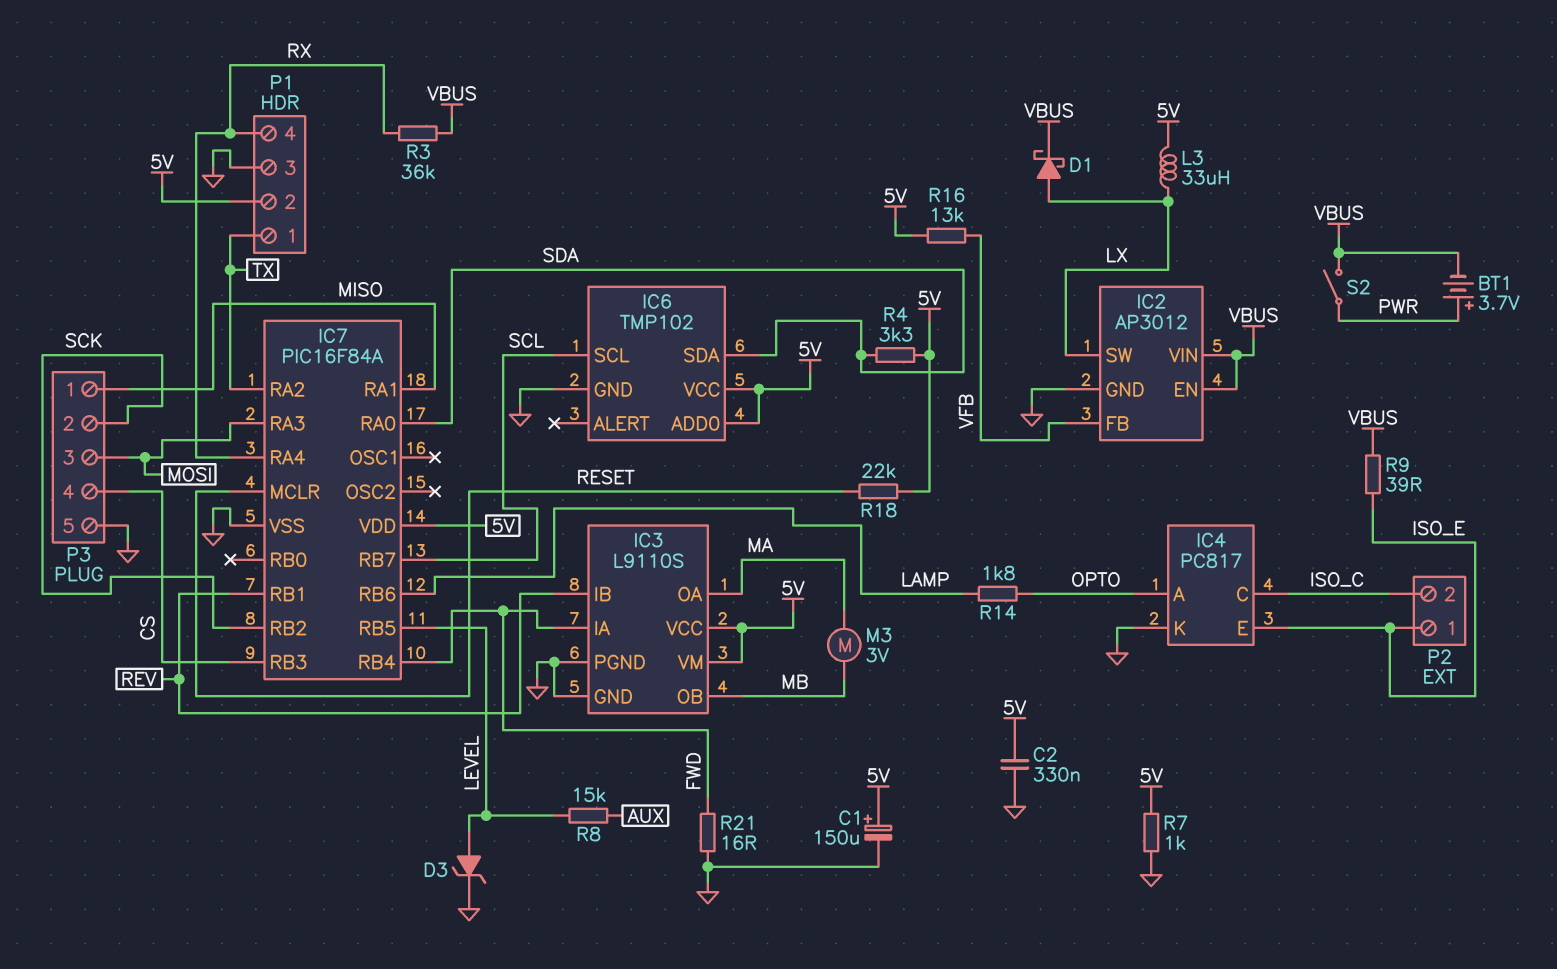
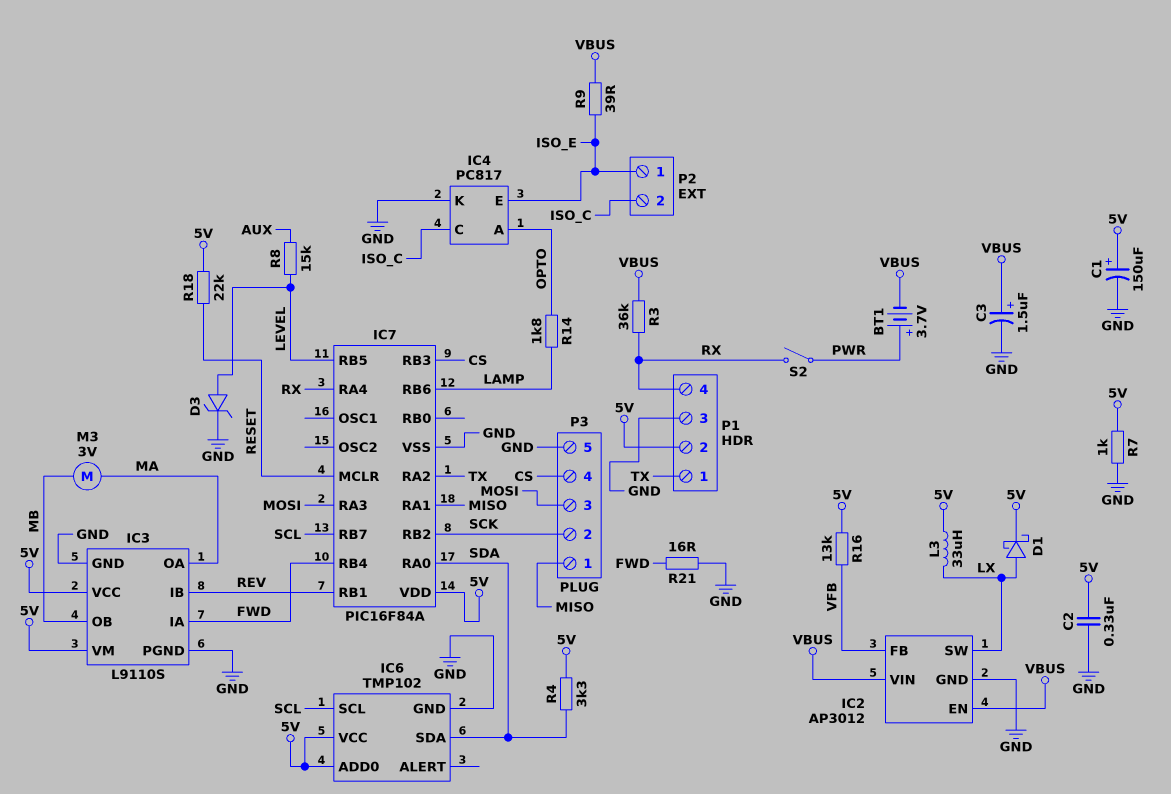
C3: none -> 1.5uF (plus VBUS, minus GND)
D1: schottky (A LX, K VBUS) -> schottky (A LX, K 5V)
S2: switch (PWR, VBUS) -> switch (PWR, RX)

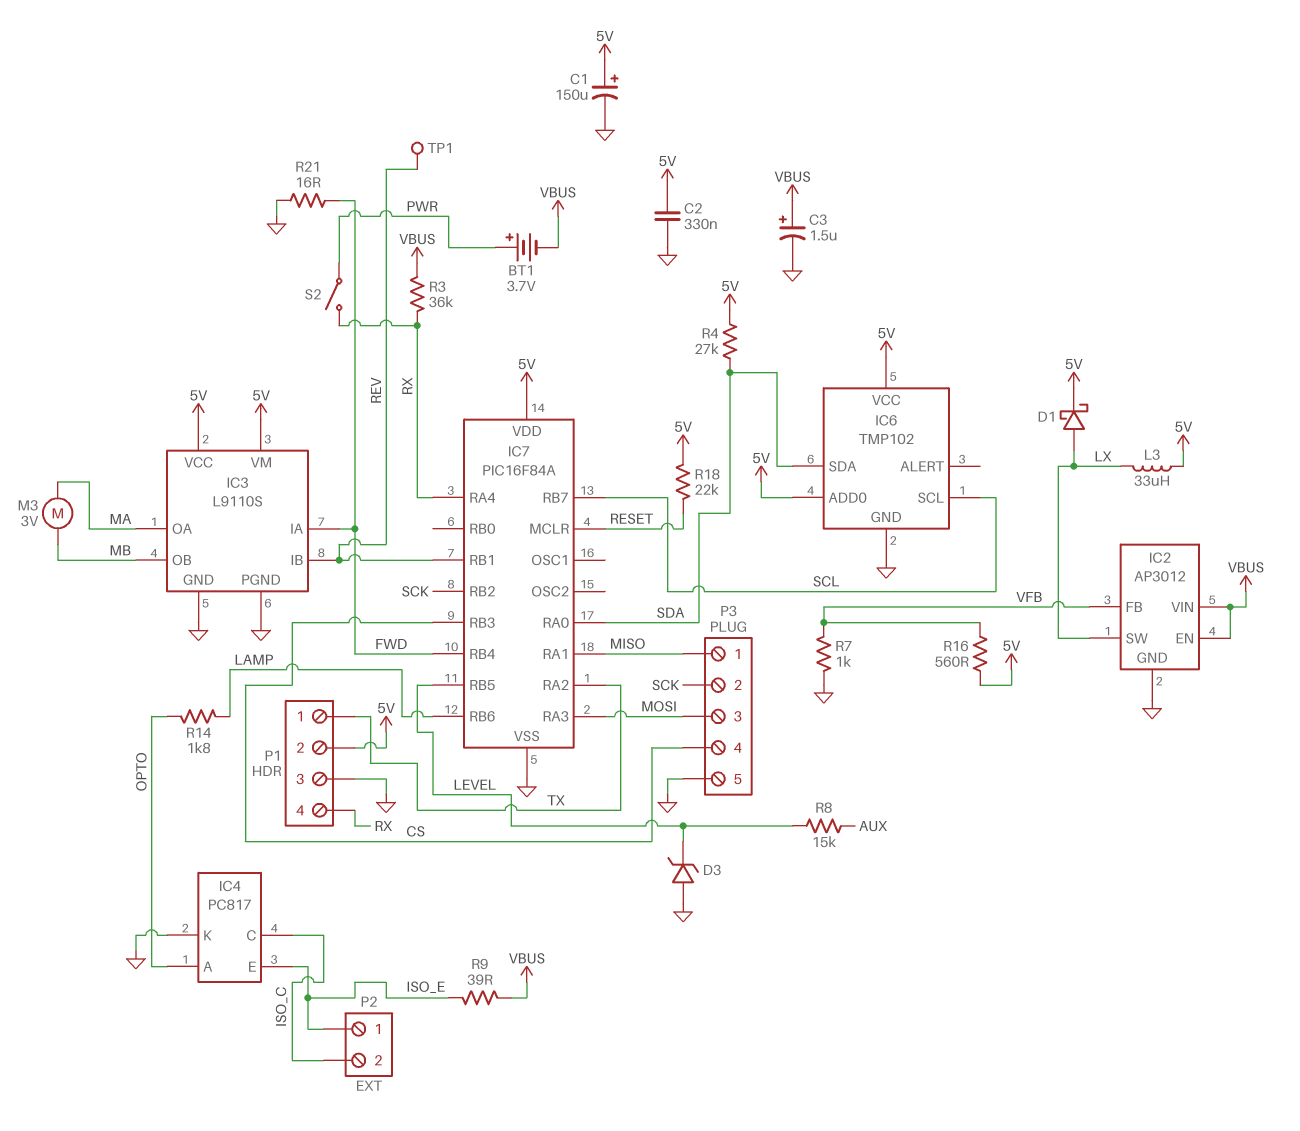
D3: zener (A LEVEL, K GND) -> zener (A GND, K LEVEL)
R4: 3.3k (5V, SDA) -> 27k (5V, SDA)
R7: 1k (5V, GND) -> 1k (GND, VFB)
R16: 13k (5V, VFB) -> 560 (5V, VFB)
TP1: none -> test point (REV)

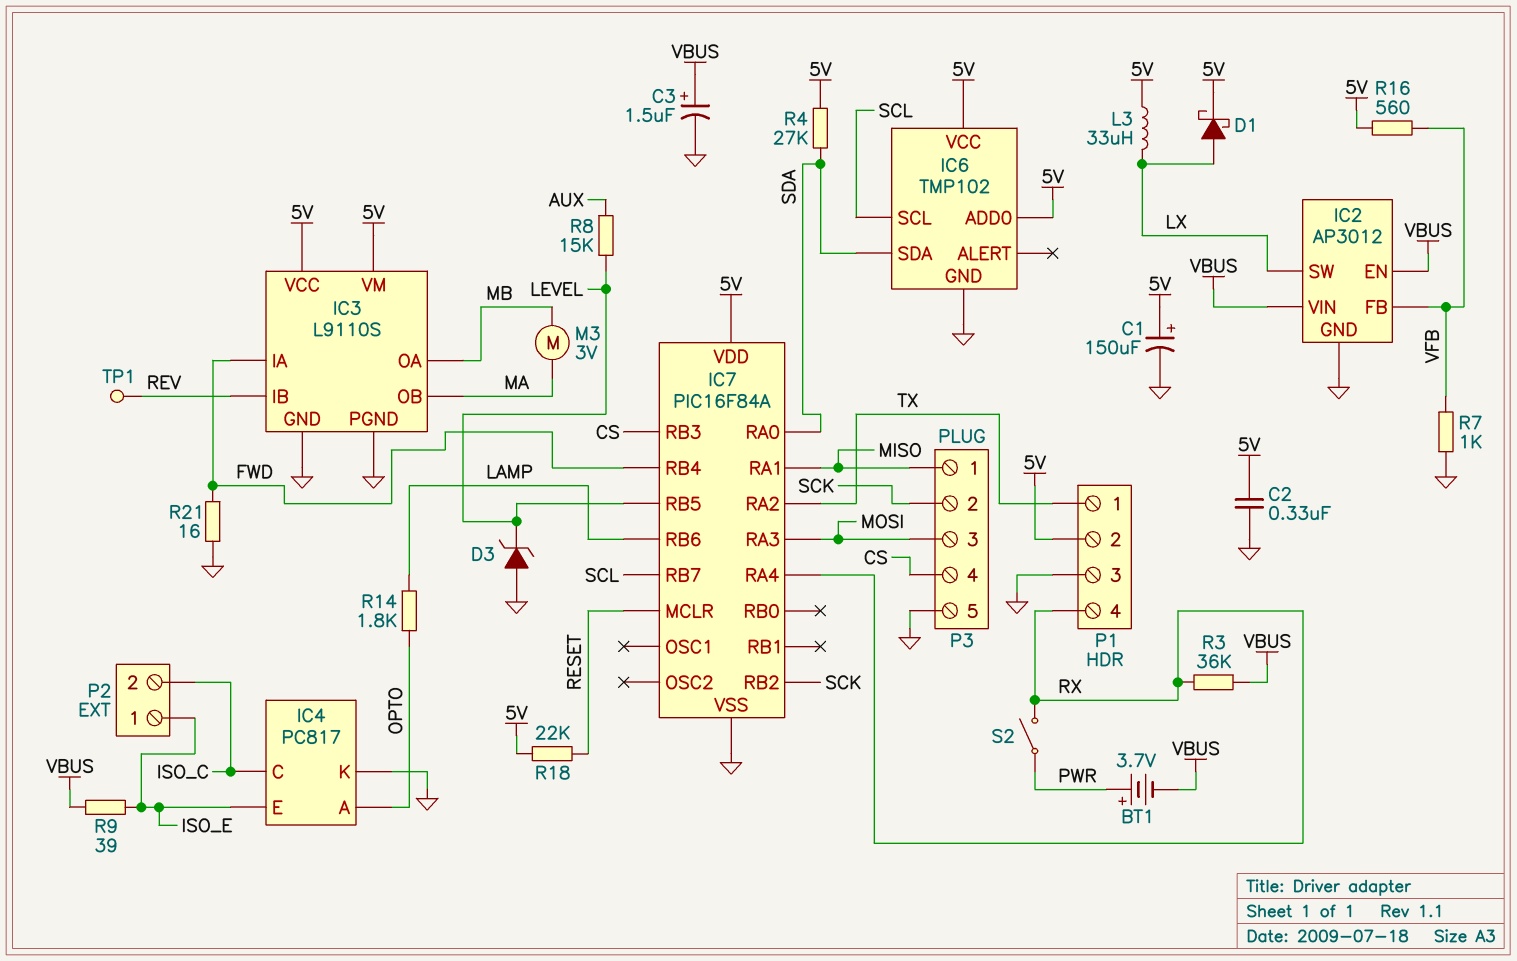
IC3 pin OA: MA -> MB
IC3 pin OB: MB -> MA
IC7 pin RB1: REV -> none

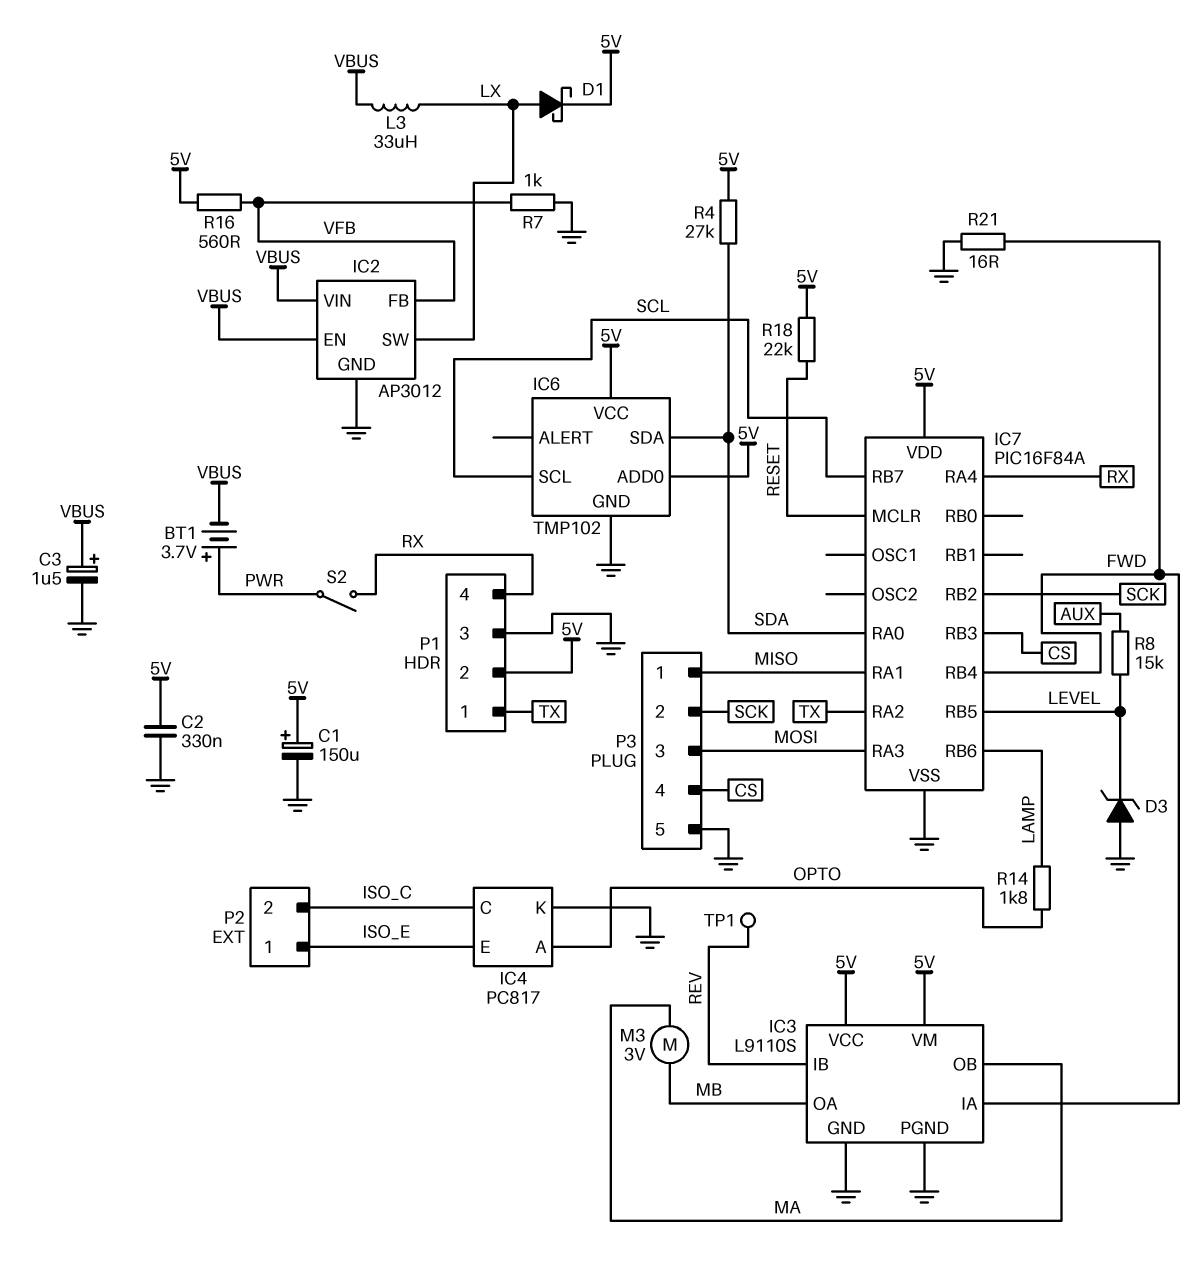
L3: 33uH (5V, LX) -> 33uH (LX, VBUS)
R3: 36k (RX, VBUS) -> none
R9: 39 (ISO_E, VBUS) -> none

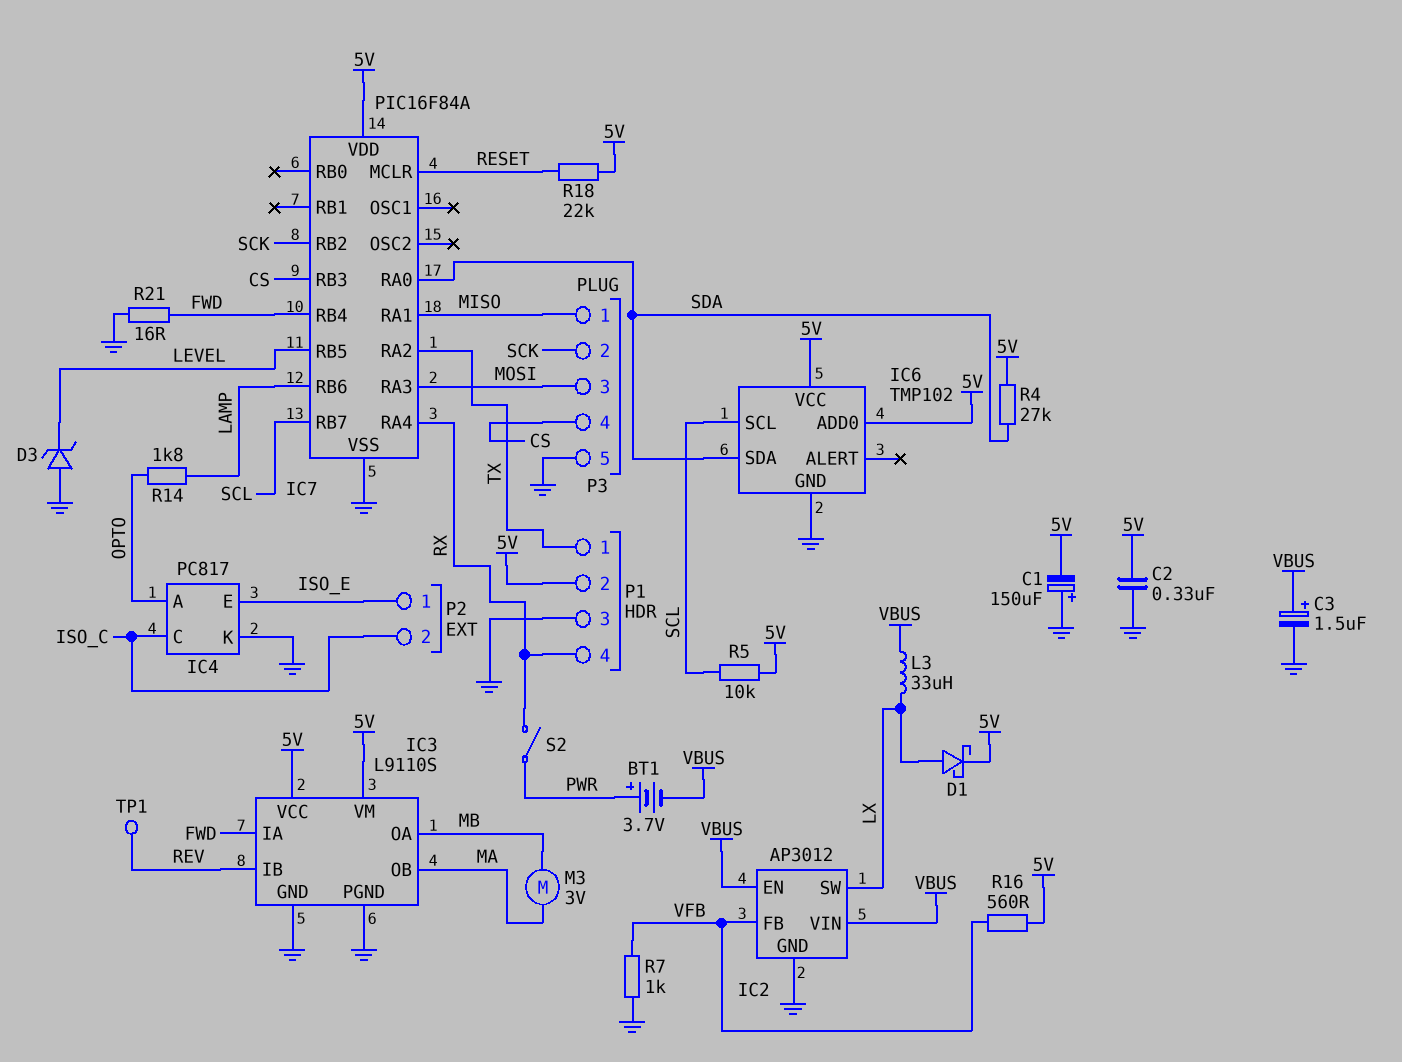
C1: 150uF (plus 5V, minus GND) -> 150uF (plus GND, minus 5V)
R5: none -> 10k (5V, SCL)
R8: 15k (AUX, LEVEL) -> none

